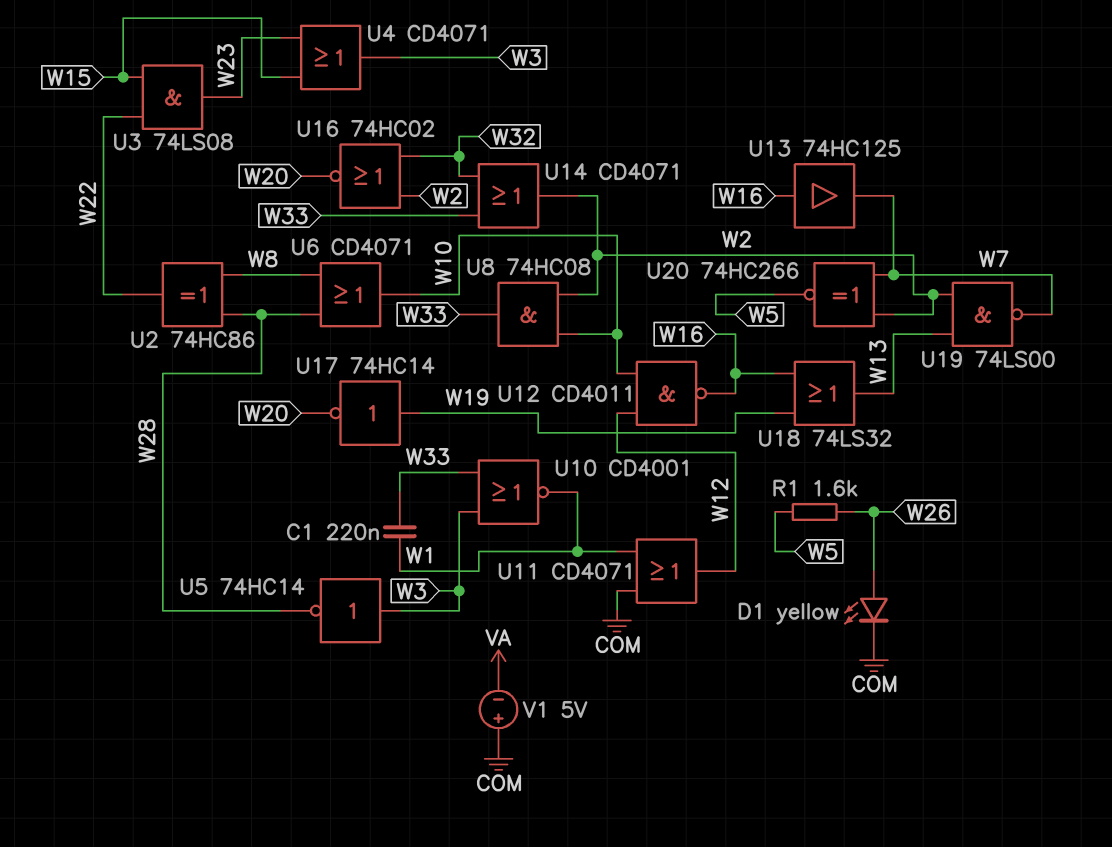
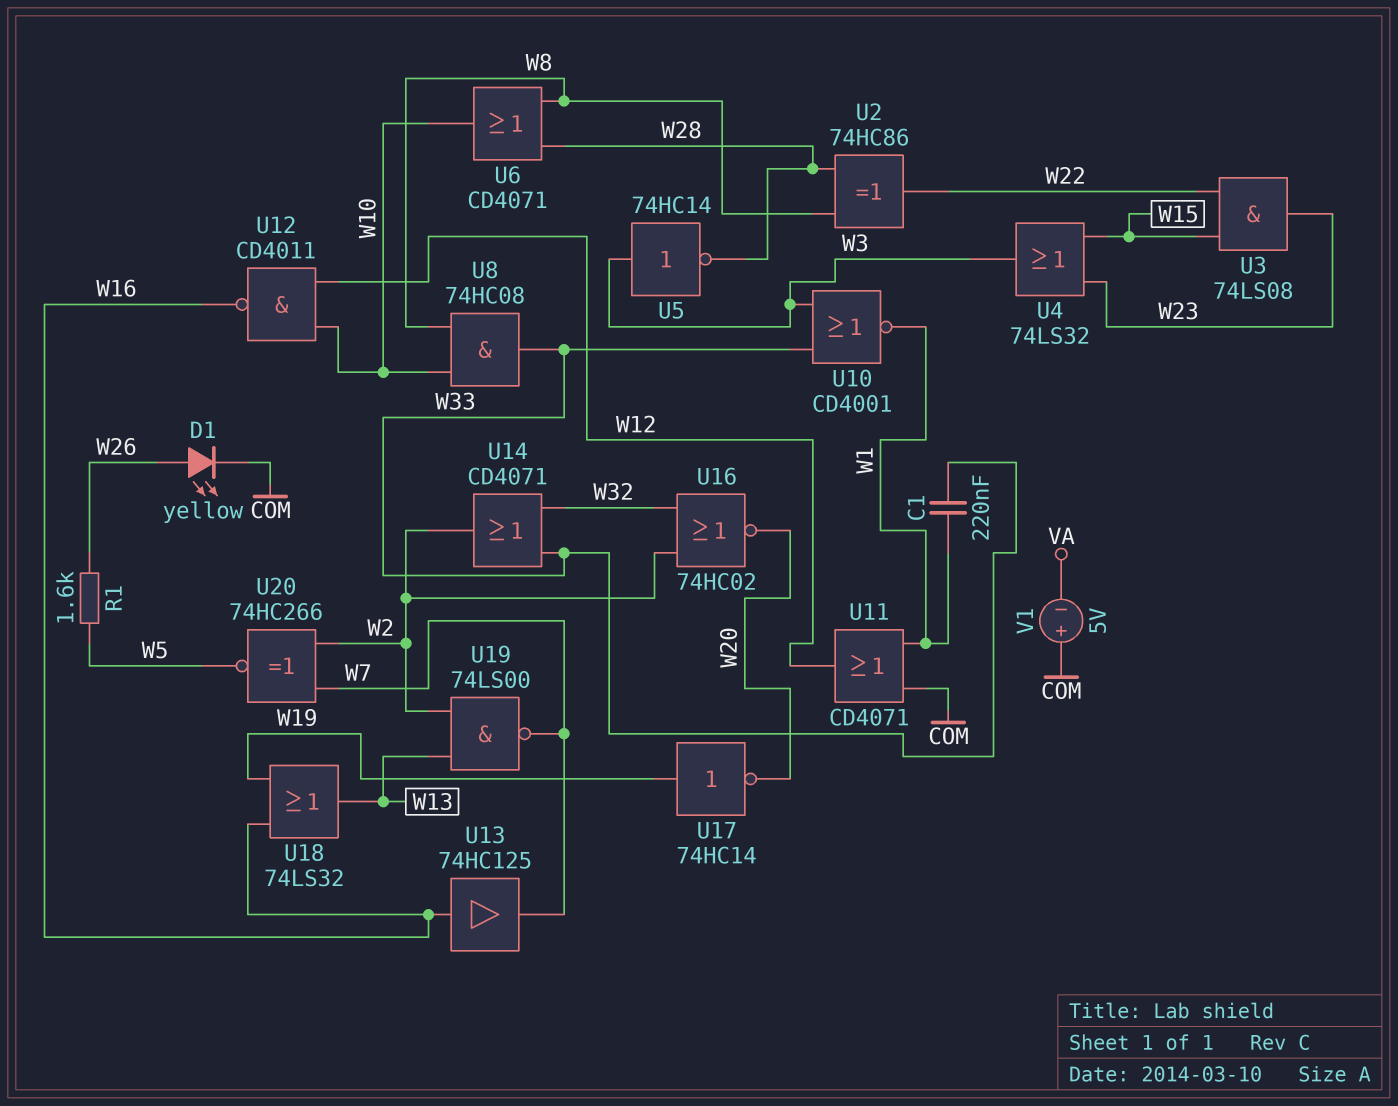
U4: OR CD4071 (in W15, in W23, out W3) -> OR 74LS32 (in W15, in W23, out W3)
U8: AND 74HC08 (in W2, in W10, out W33) -> AND 74HC08 (in W8, in W10, out W33)

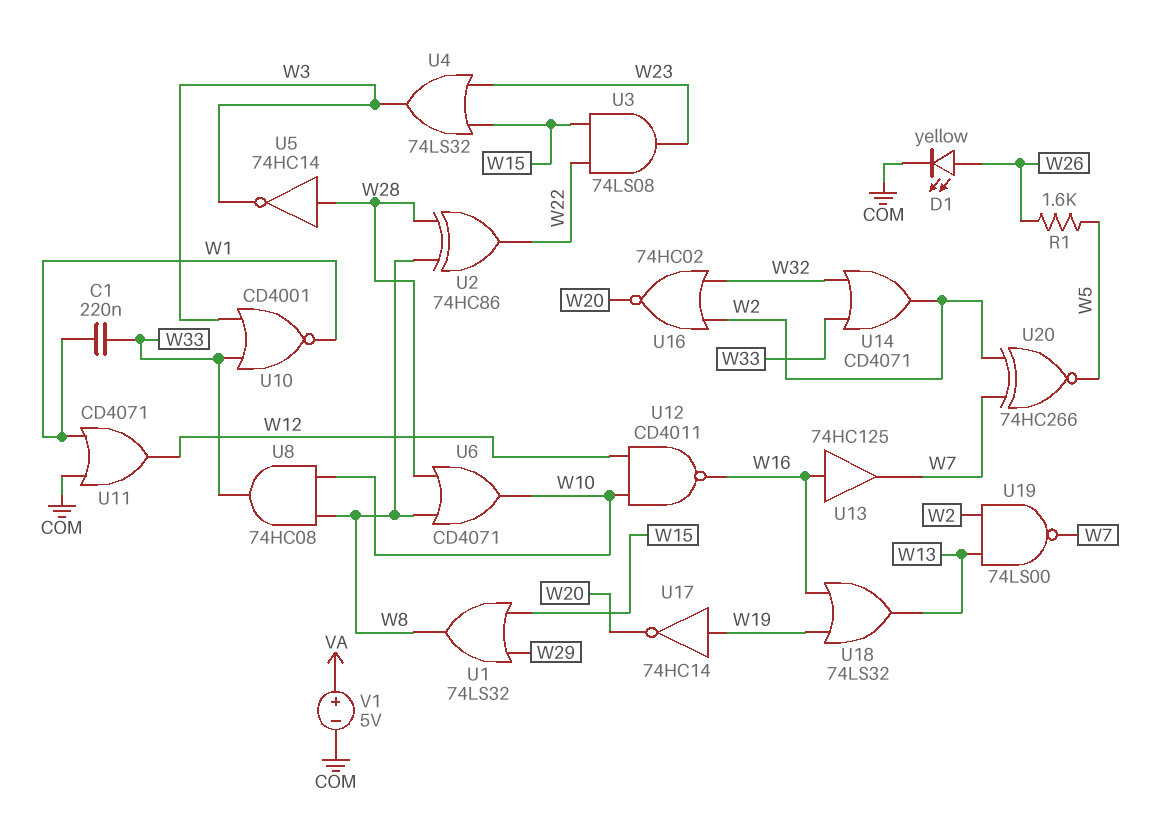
U1: none -> OR 74LS32 (in W15, in W29, out W8)
U5: NOT 74HC14 (in W3, out W28) -> NOT 74HC14 (in W28, out W3)
V1: 5V (plus COM, minus VA) -> 5V (plus VA, minus COM)

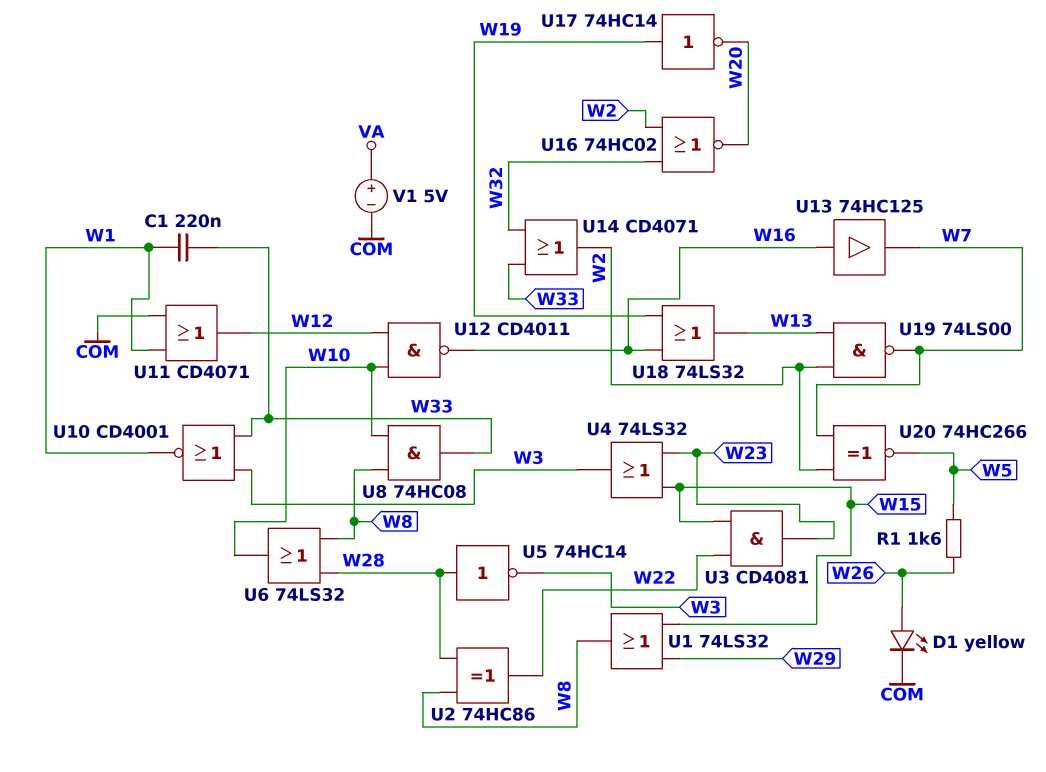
U3: AND 74LS08 (in W15, in W22, out W23) -> AND CD4081 (in W15, in W22, out W23)
U6: OR CD4071 (in W8, in W28, out W10) -> OR 74LS32 (in W8, in W28, out W10)

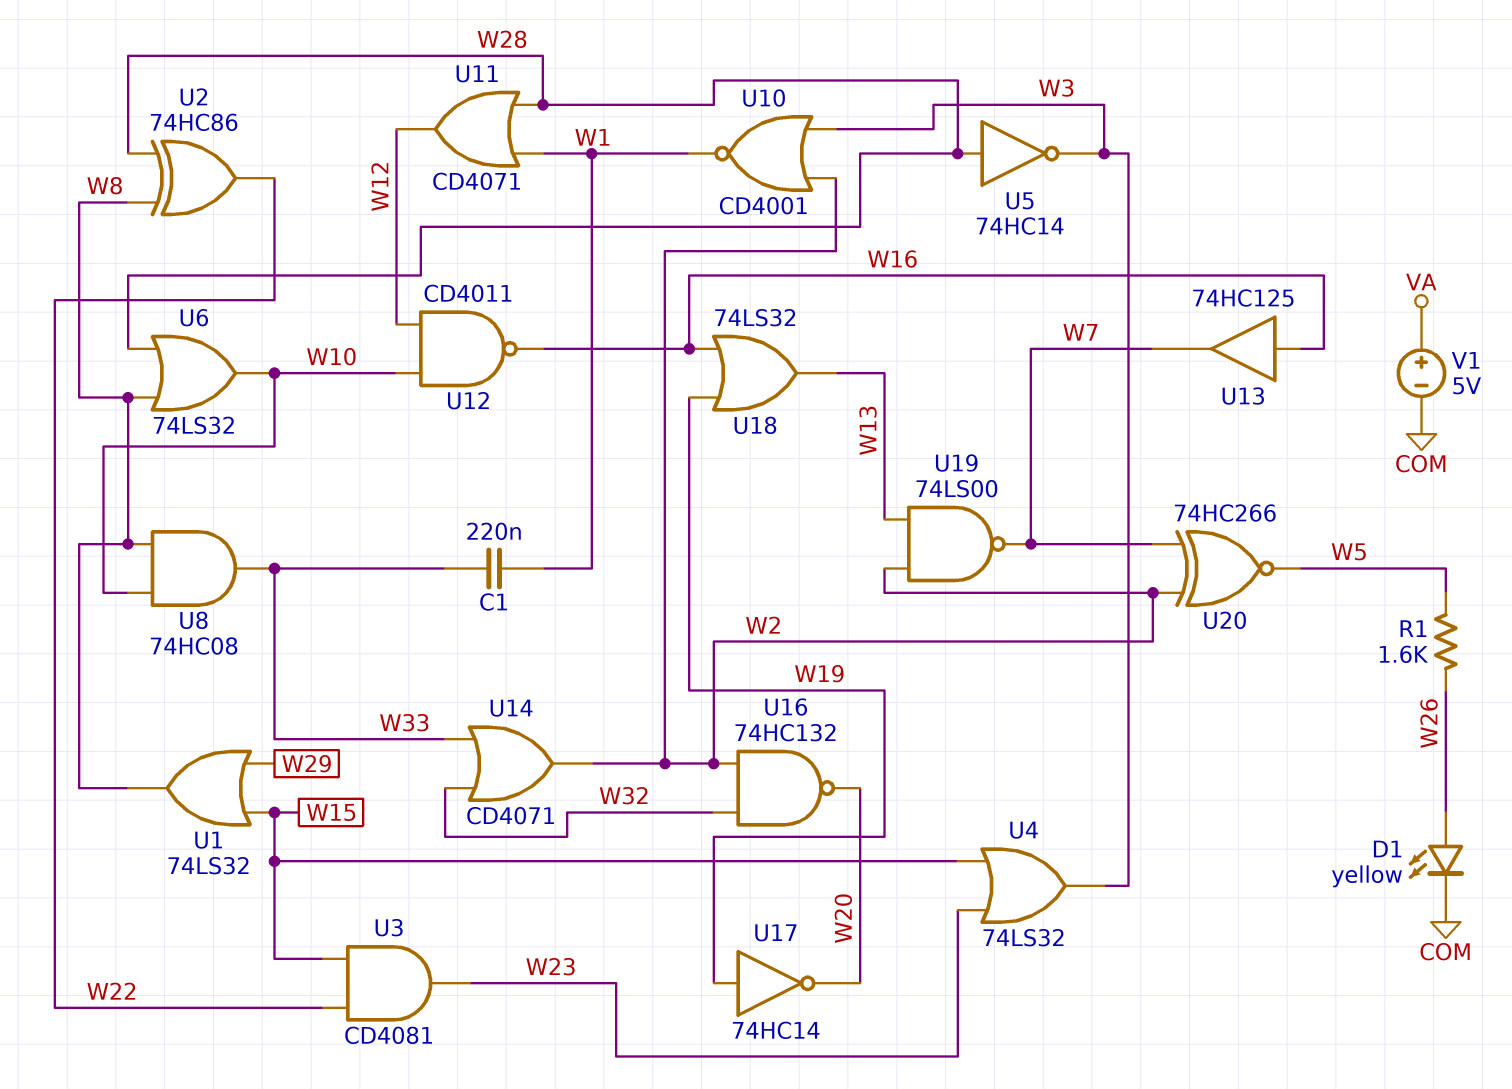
U10: NOR CD4001 (in W3, in W33, out W1) -> NOR CD4001 (in W2, in W3, out W1)
U11: OR CD4071 (in COM, in W1, out W12) -> OR CD4071 (in W1, in W28, out W12)
U16: NOR 74HC02 (in W2, in W32, out W20) -> NAND 74HC132 (in W2, in W32, out W20)

